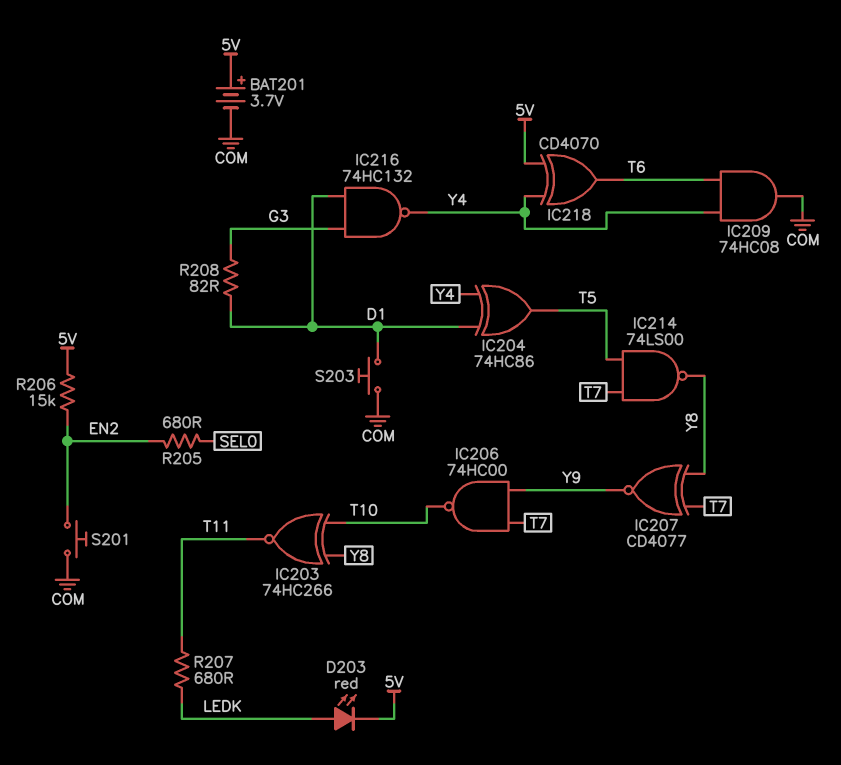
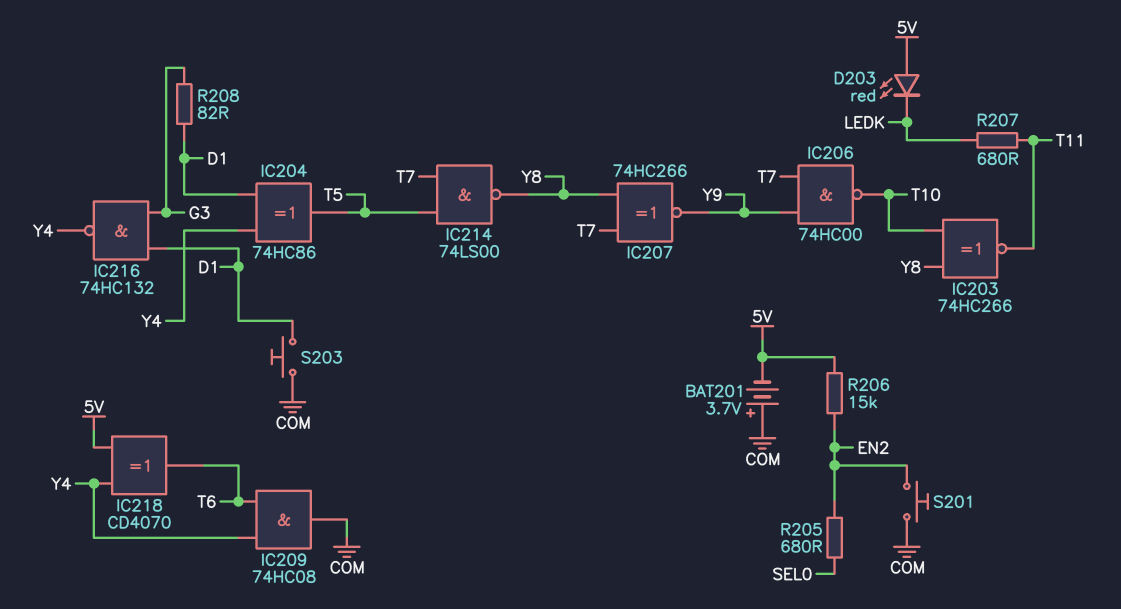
BAT201: 3.7V (plus 5V, minus COM) -> 3.7V (plus COM, minus 5V)
D203: LED red (A LEDK, K 5V) -> LED red (A 5V, K LEDK)
IC207: XNOR CD4077 (in T7, in Y8, out Y9) -> XNOR 74HC266 (in T7, in Y8, out Y9)

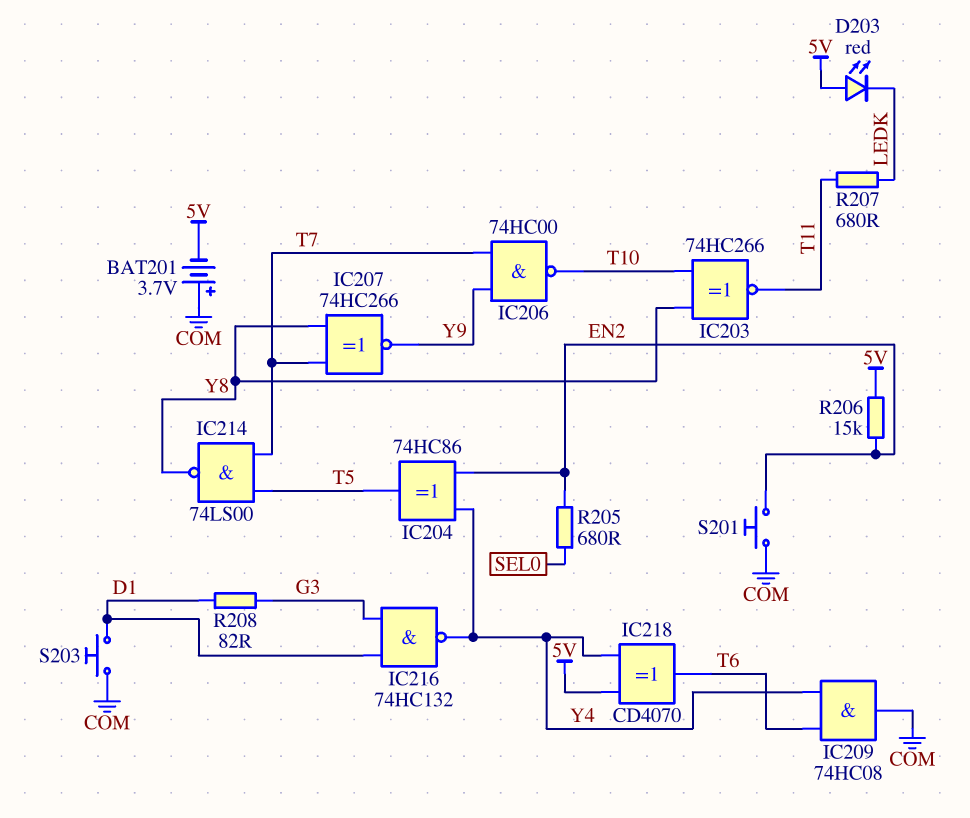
IC204: XOR 74HC86 (in D1, in Y4, out T5) -> XOR 74HC86 (in EN2, in Y4, out T5)

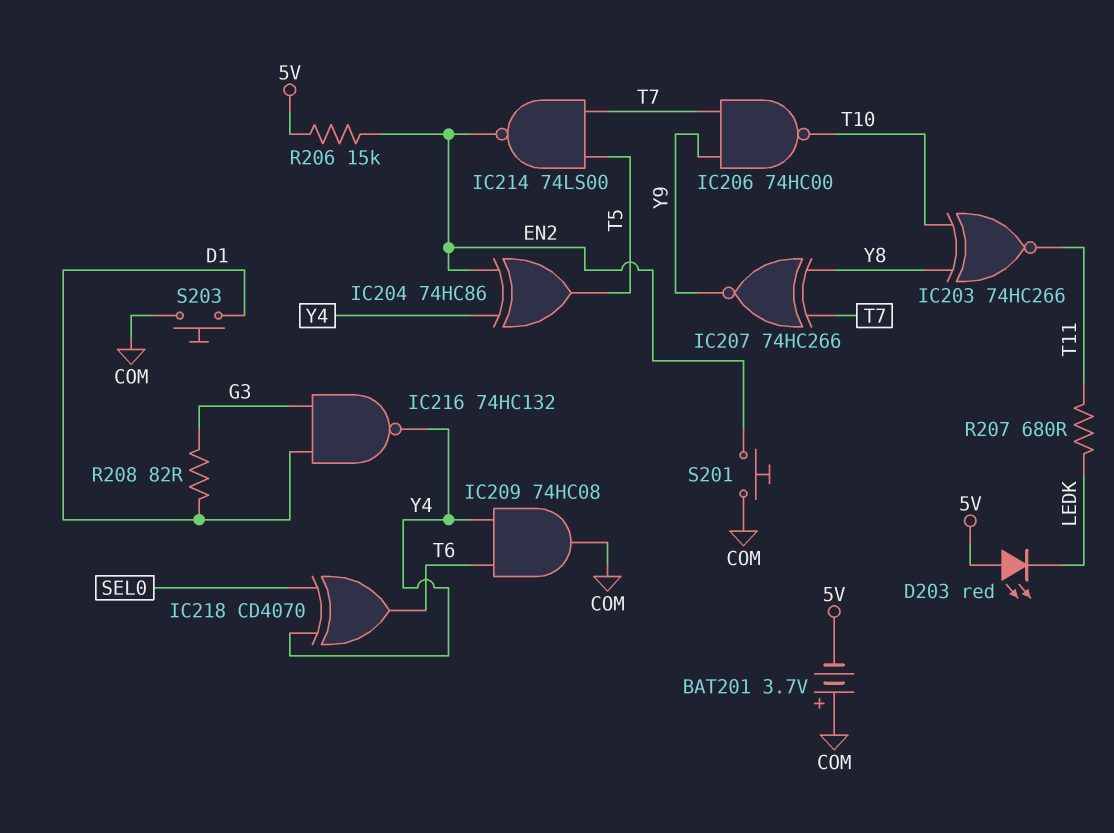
IC214: NAND 74LS00 (in T5, in T7, out Y8) -> NAND 74LS00 (in T5, in T7, out EN2)
IC218: XOR CD4070 (in 5V, in Y4, out T6) -> XOR CD4070 (in SEL0, in Y4, out T6)
R205: 680 (EN2, SEL0) -> none

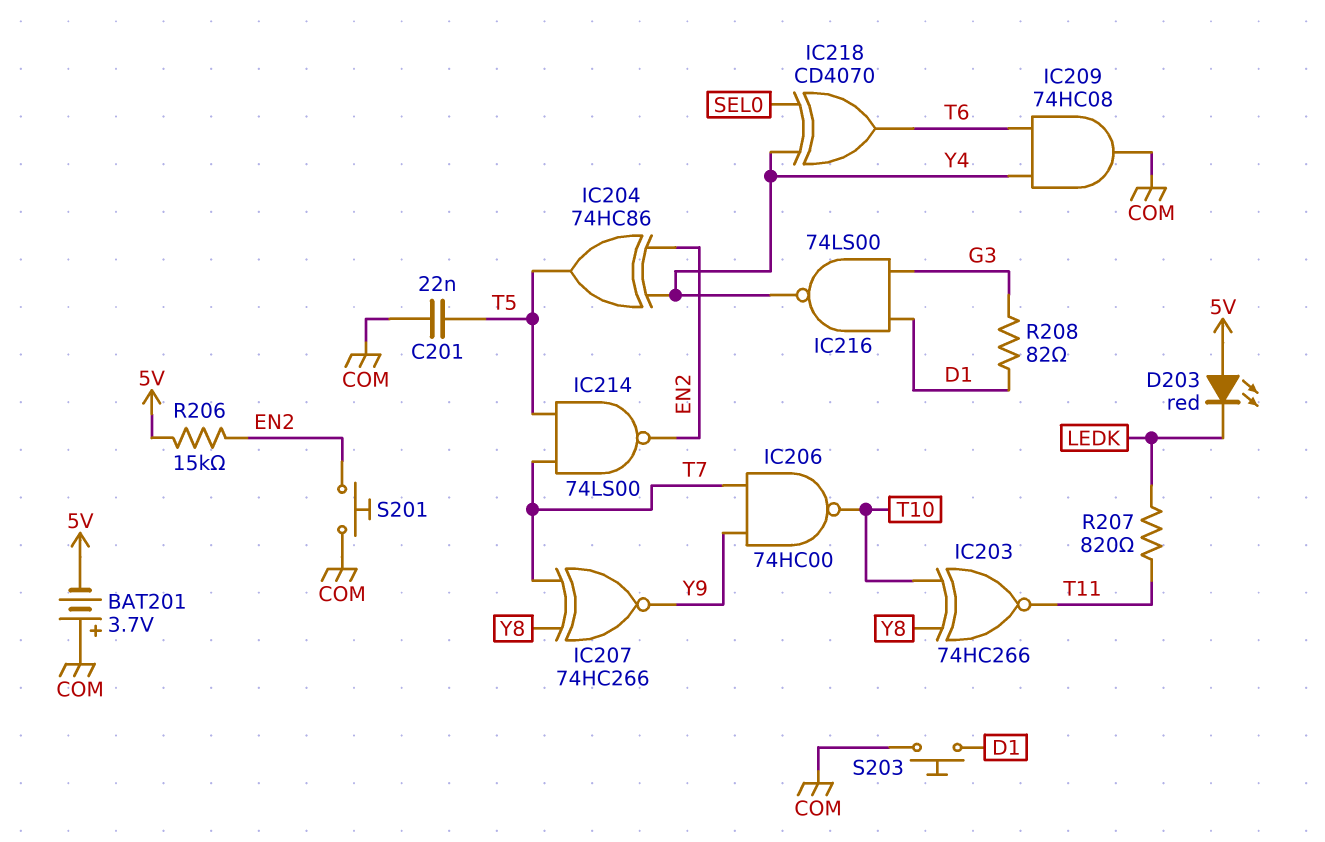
C201: none -> 22nF (COM, T5)
IC216: NAND 74HC132 (in D1, in G3, out Y4) -> NAND 74LS00 (in D1, in G3, out Y4)
R207: 680 (LEDK, T11) -> 820 (LEDK, T11)

